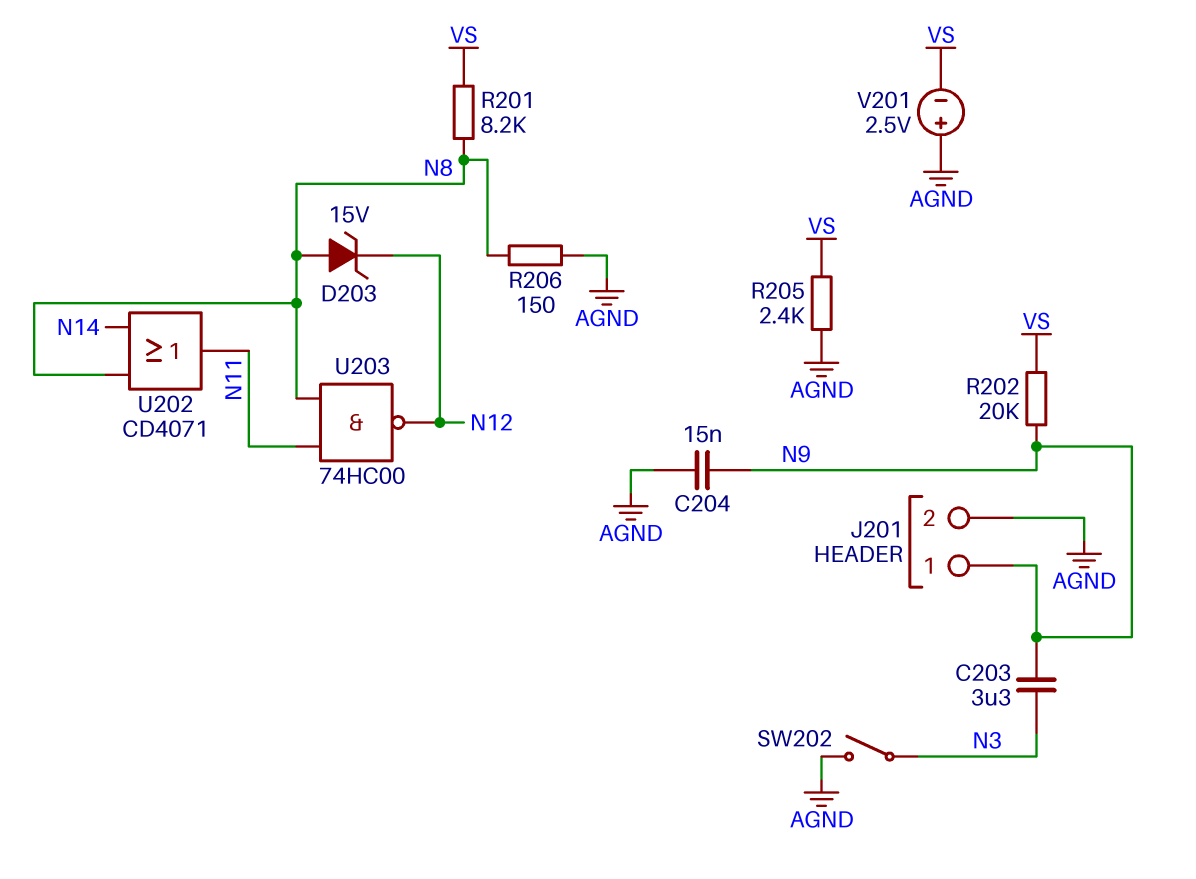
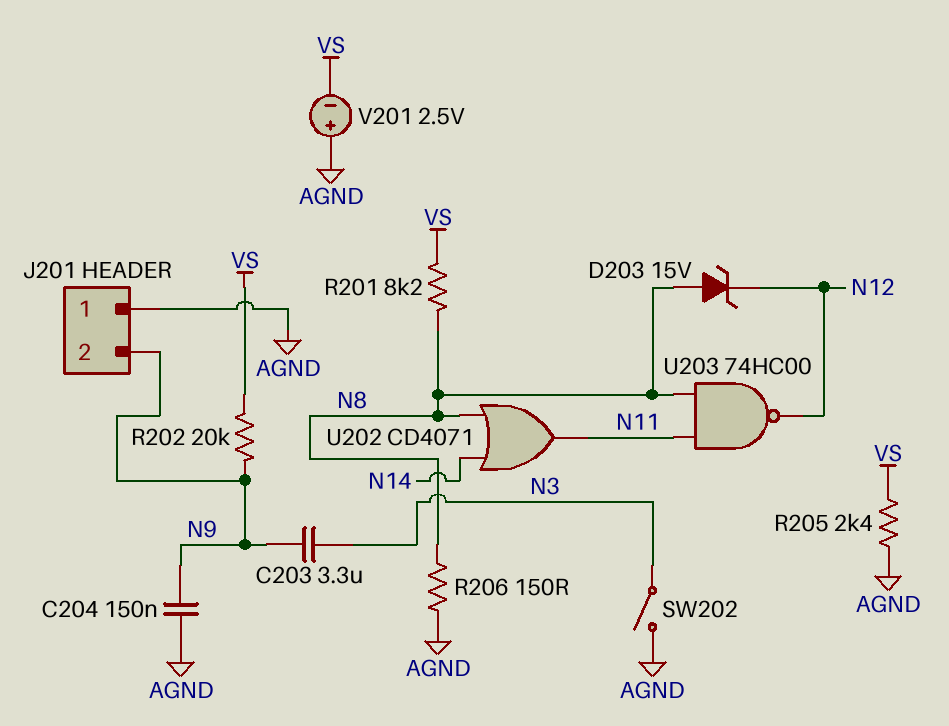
C204: 15nF (AGND, N9) -> 150nF (AGND, N9)
J201 pin 1: N9 -> AGND
J201 pin 2: AGND -> N9

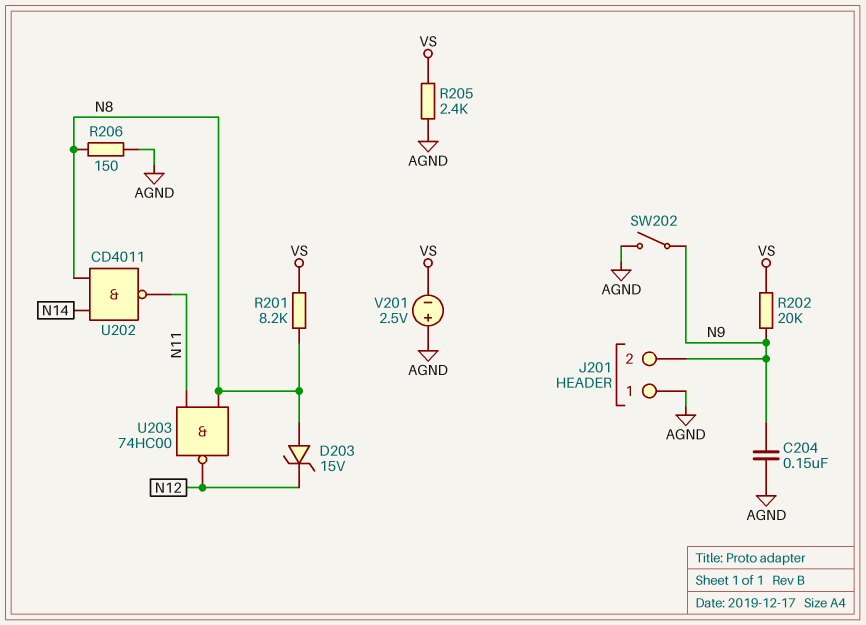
C203: 3.3uF (N3, N9) -> none
SW202: switch (AGND, N3) -> switch (AGND, N9)
U202: OR CD4071 (in N8, in N14, out N11) -> NAND CD4011 (in N8, in N14, out N11)

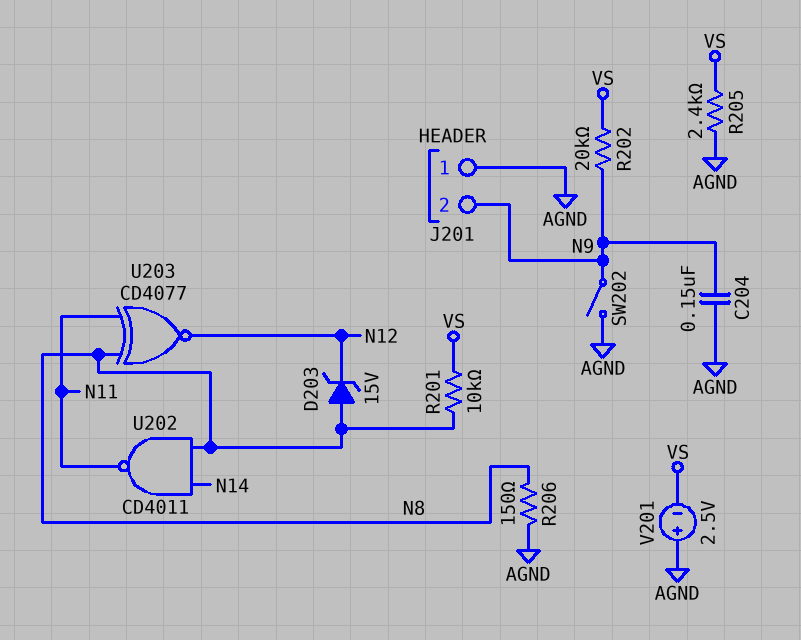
R201: 8.2k (N8, VS) -> 10k (N8, VS)
U203: NAND 74HC00 (in N8, in N11, out N12) -> XNOR CD4077 (in N8, in N11, out N12)

